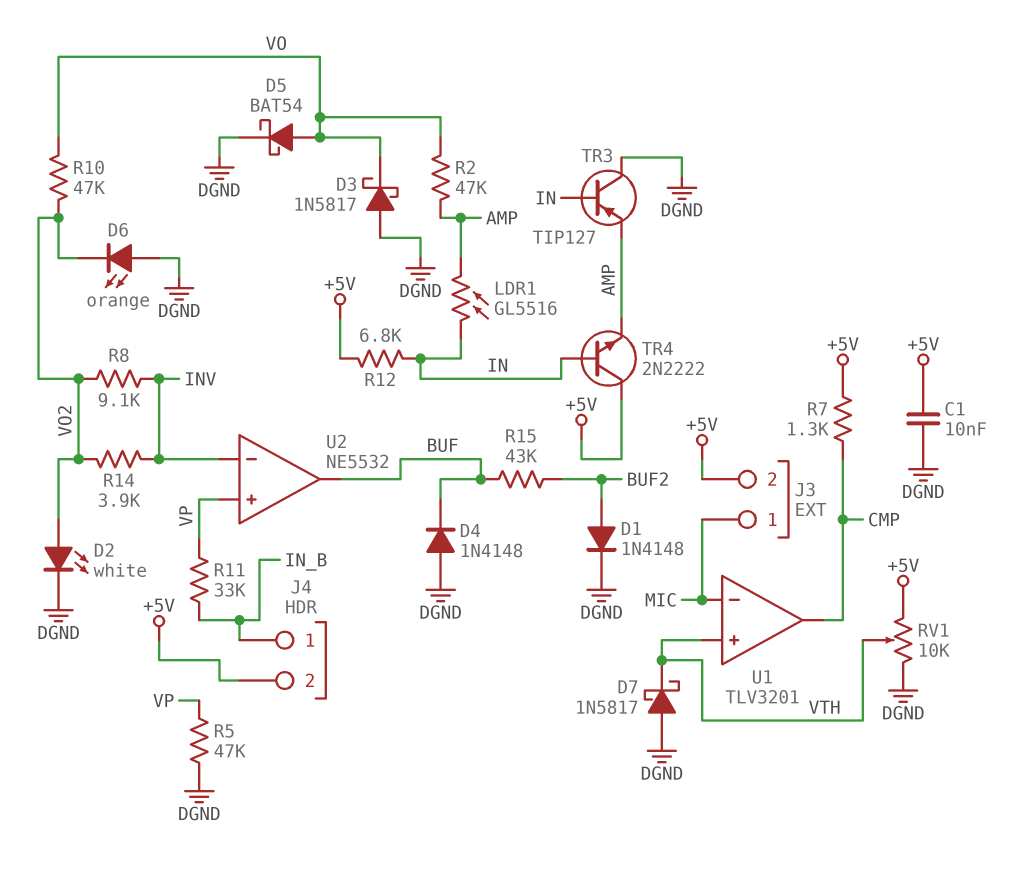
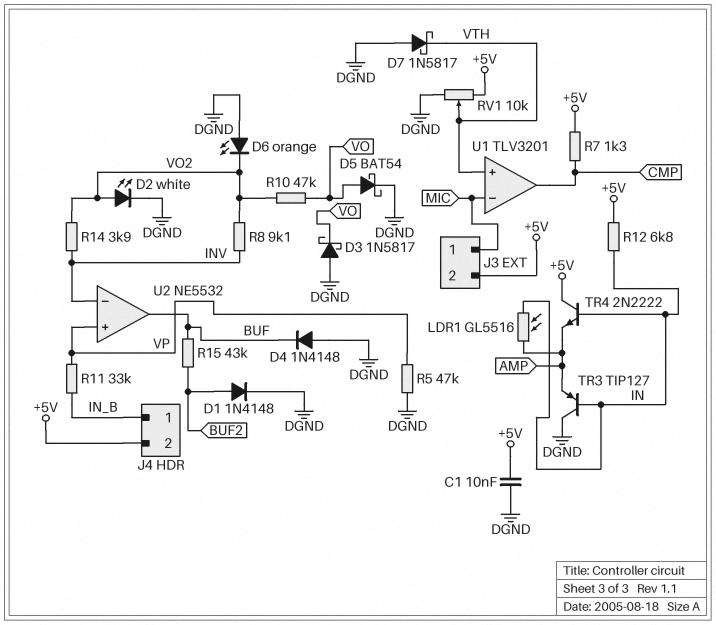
R2: 47k (AMP, VO) -> none

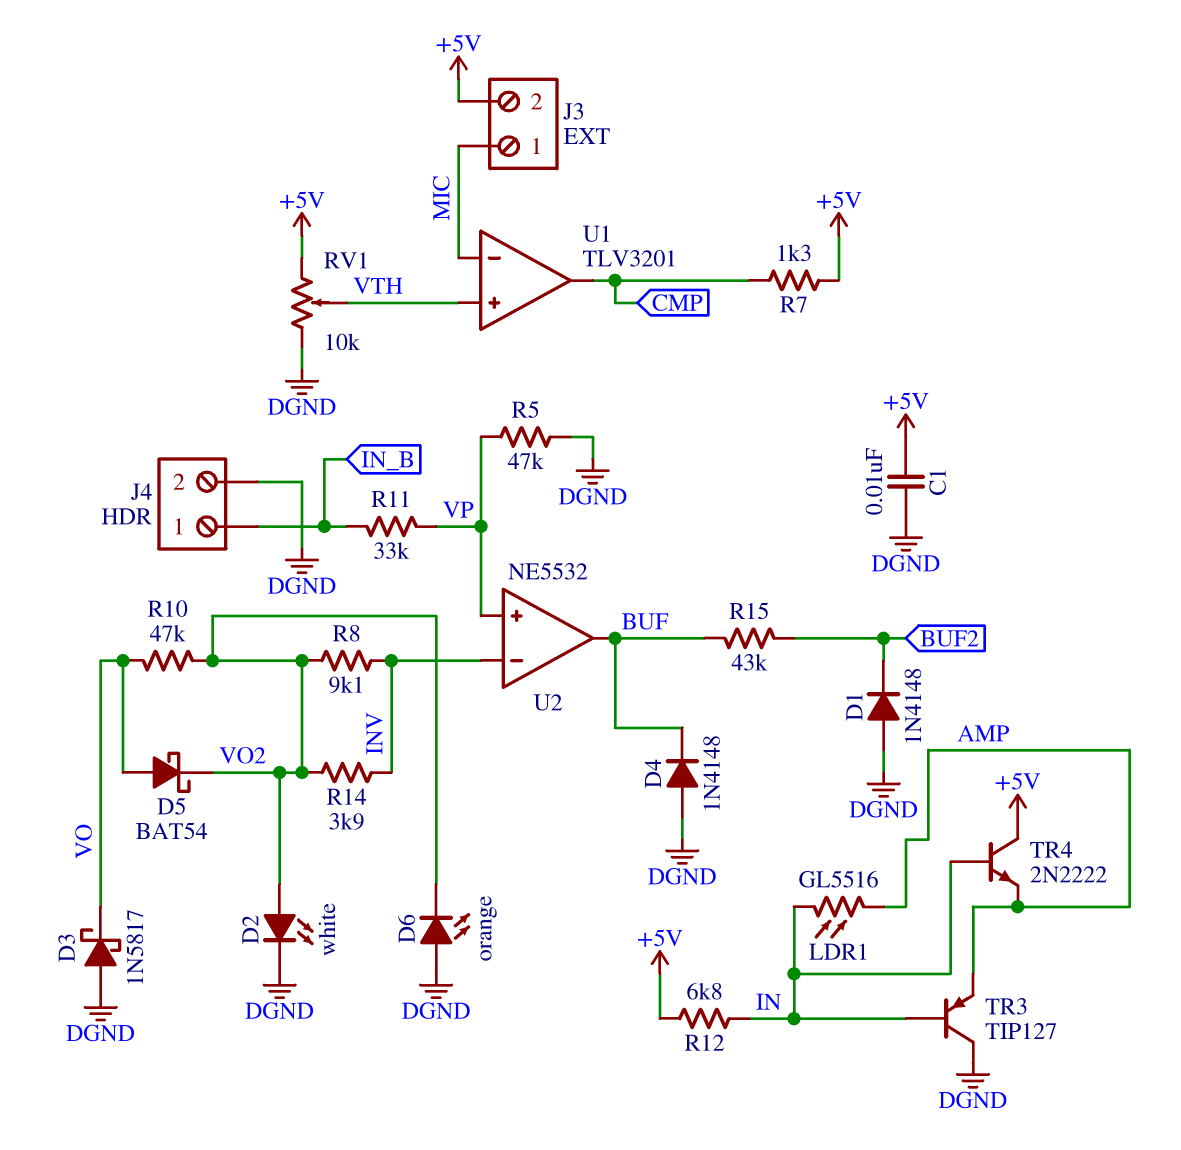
D1: diode 1N4148 (A BUF2, K DGND) -> diode 1N4148 (A DGND, K BUF2)
D5: schottky BAT54 (A VO, K DGND) -> schottky BAT54 (A VO, K VO2)
D7: schottky 1N5817 (A DGND, K VTH) -> none
J4 pin 2: +5V -> DGND

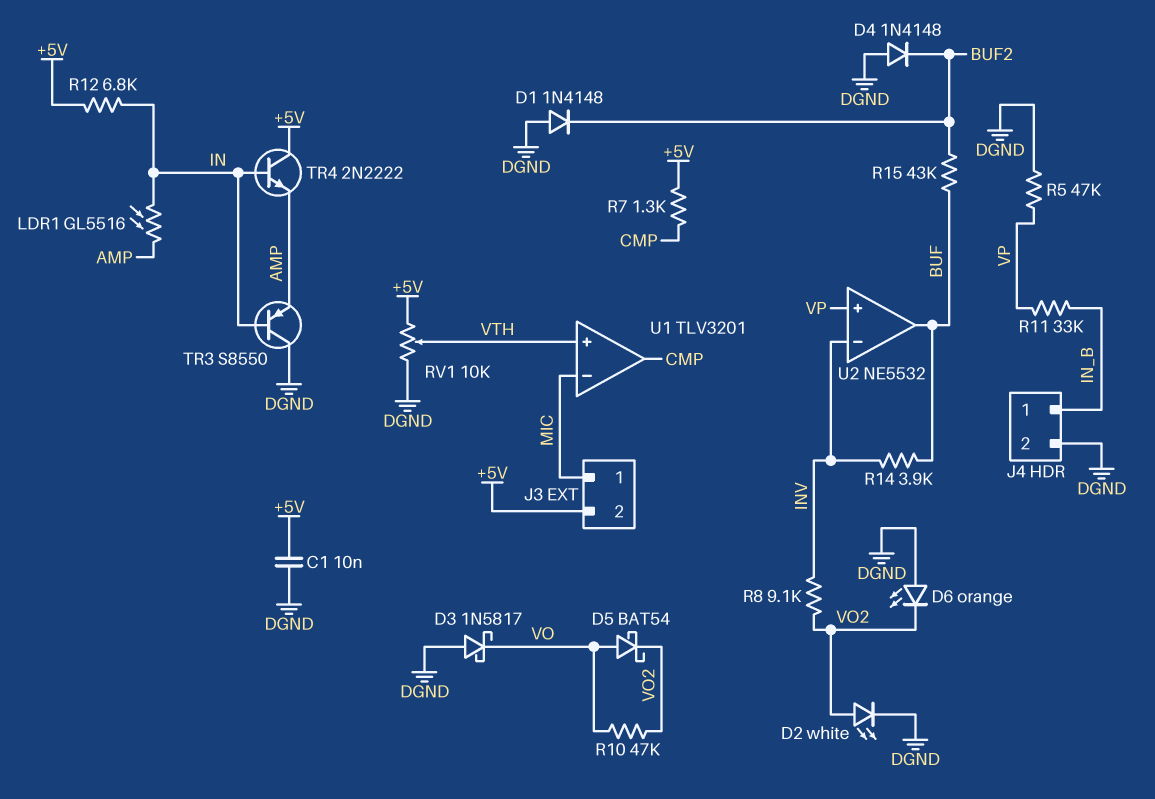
D4: diode 1N4148 (A DGND, K BUF) -> diode 1N4148 (A DGND, K BUF2)
R14: 3.9k (INV, VO2) -> 3.9k (BUF, INV)
TR3: PNP TIP127 (B IN, C DGND, E AMP) -> PNP S8550 (B IN, C DGND, E AMP)

